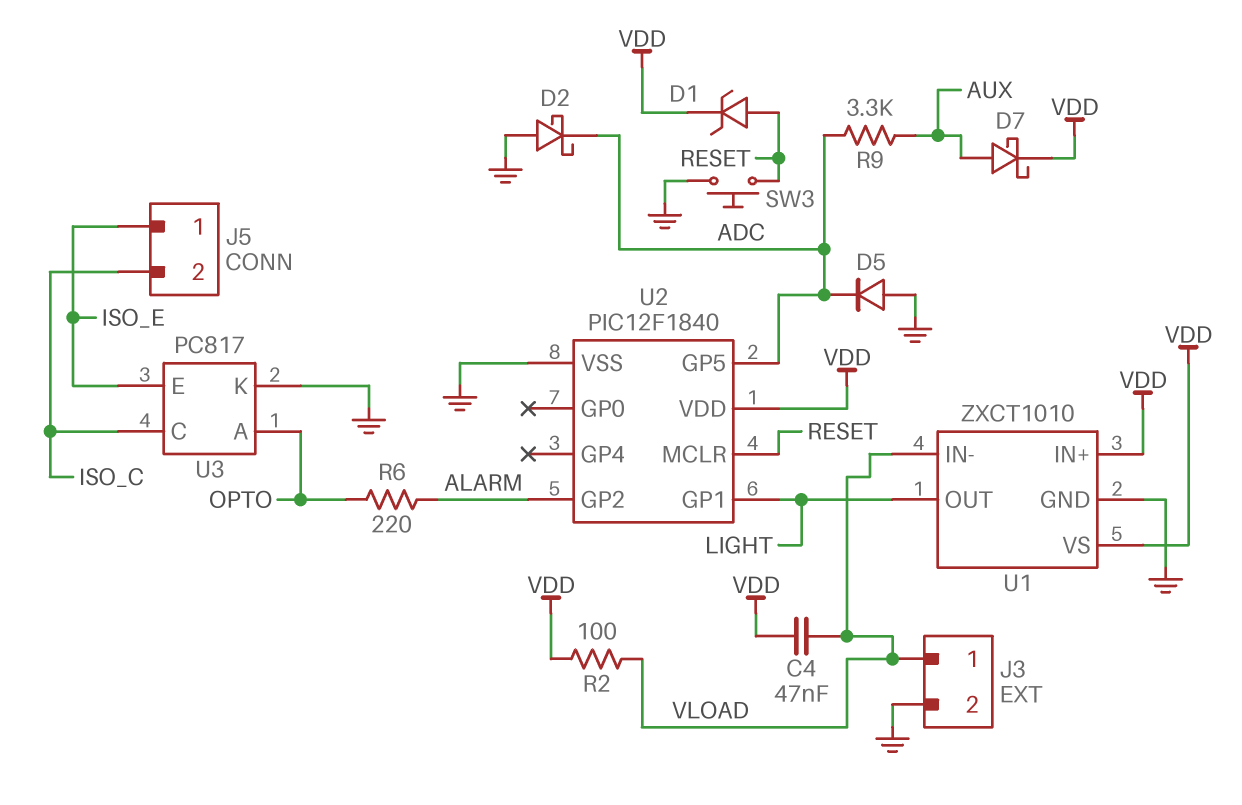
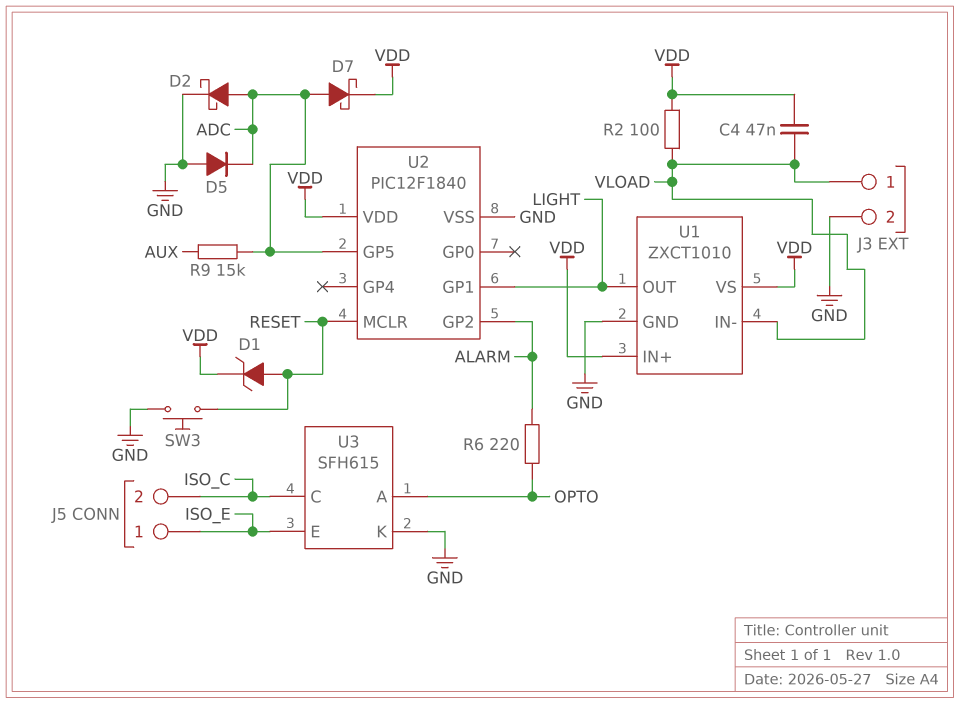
D2: schottky (A GND, K ADC) -> schottky (A ADC, K GND)
D7: schottky (A AUX, K VDD) -> schottky (A ADC, K VDD)
R9: 3.3k (ADC, AUX) -> 15k (ADC, AUX)
U3: PC817 -> SFH615

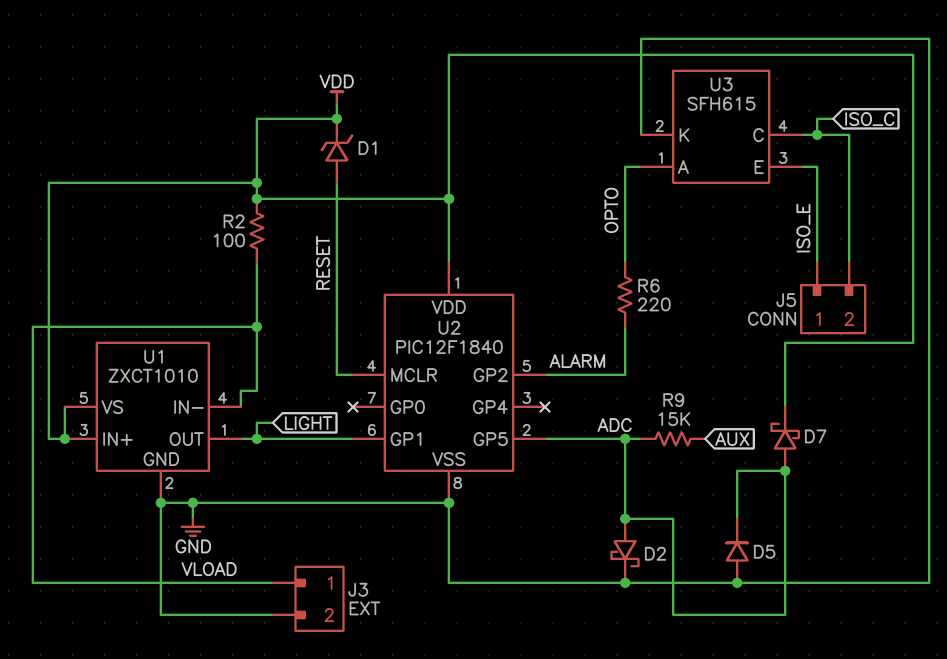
C4: 47nF (VDD, VLOAD) -> none
SW3: button (GND, RESET) -> none

